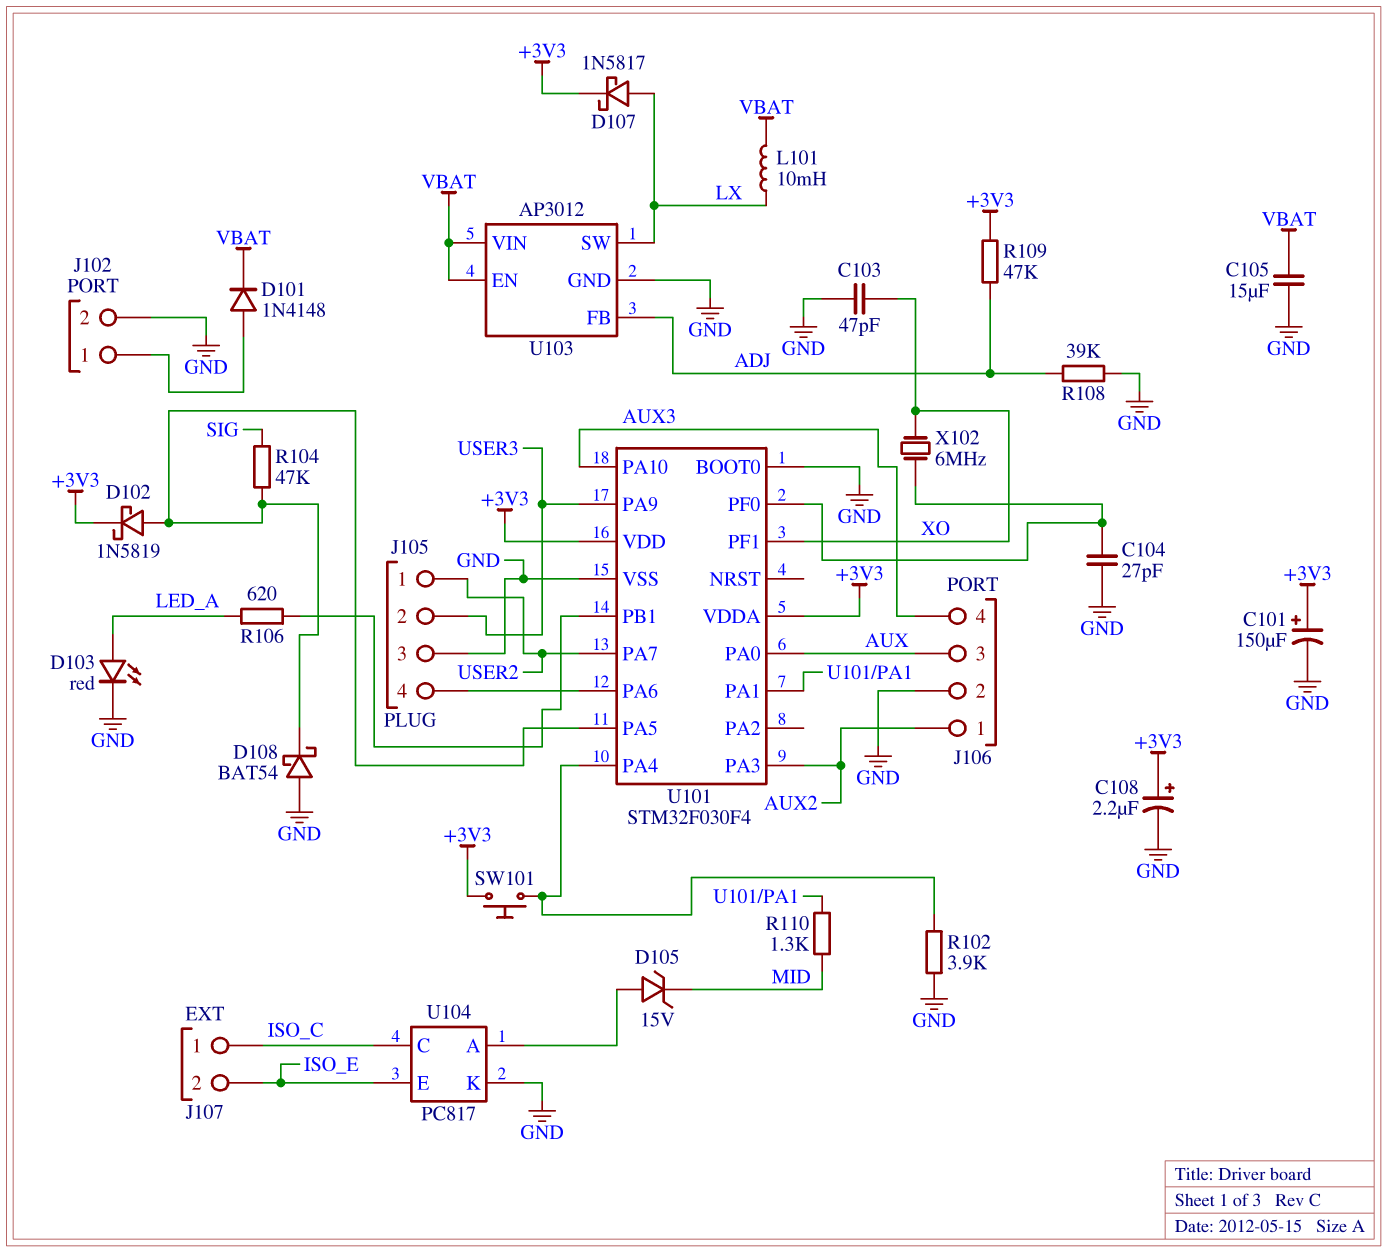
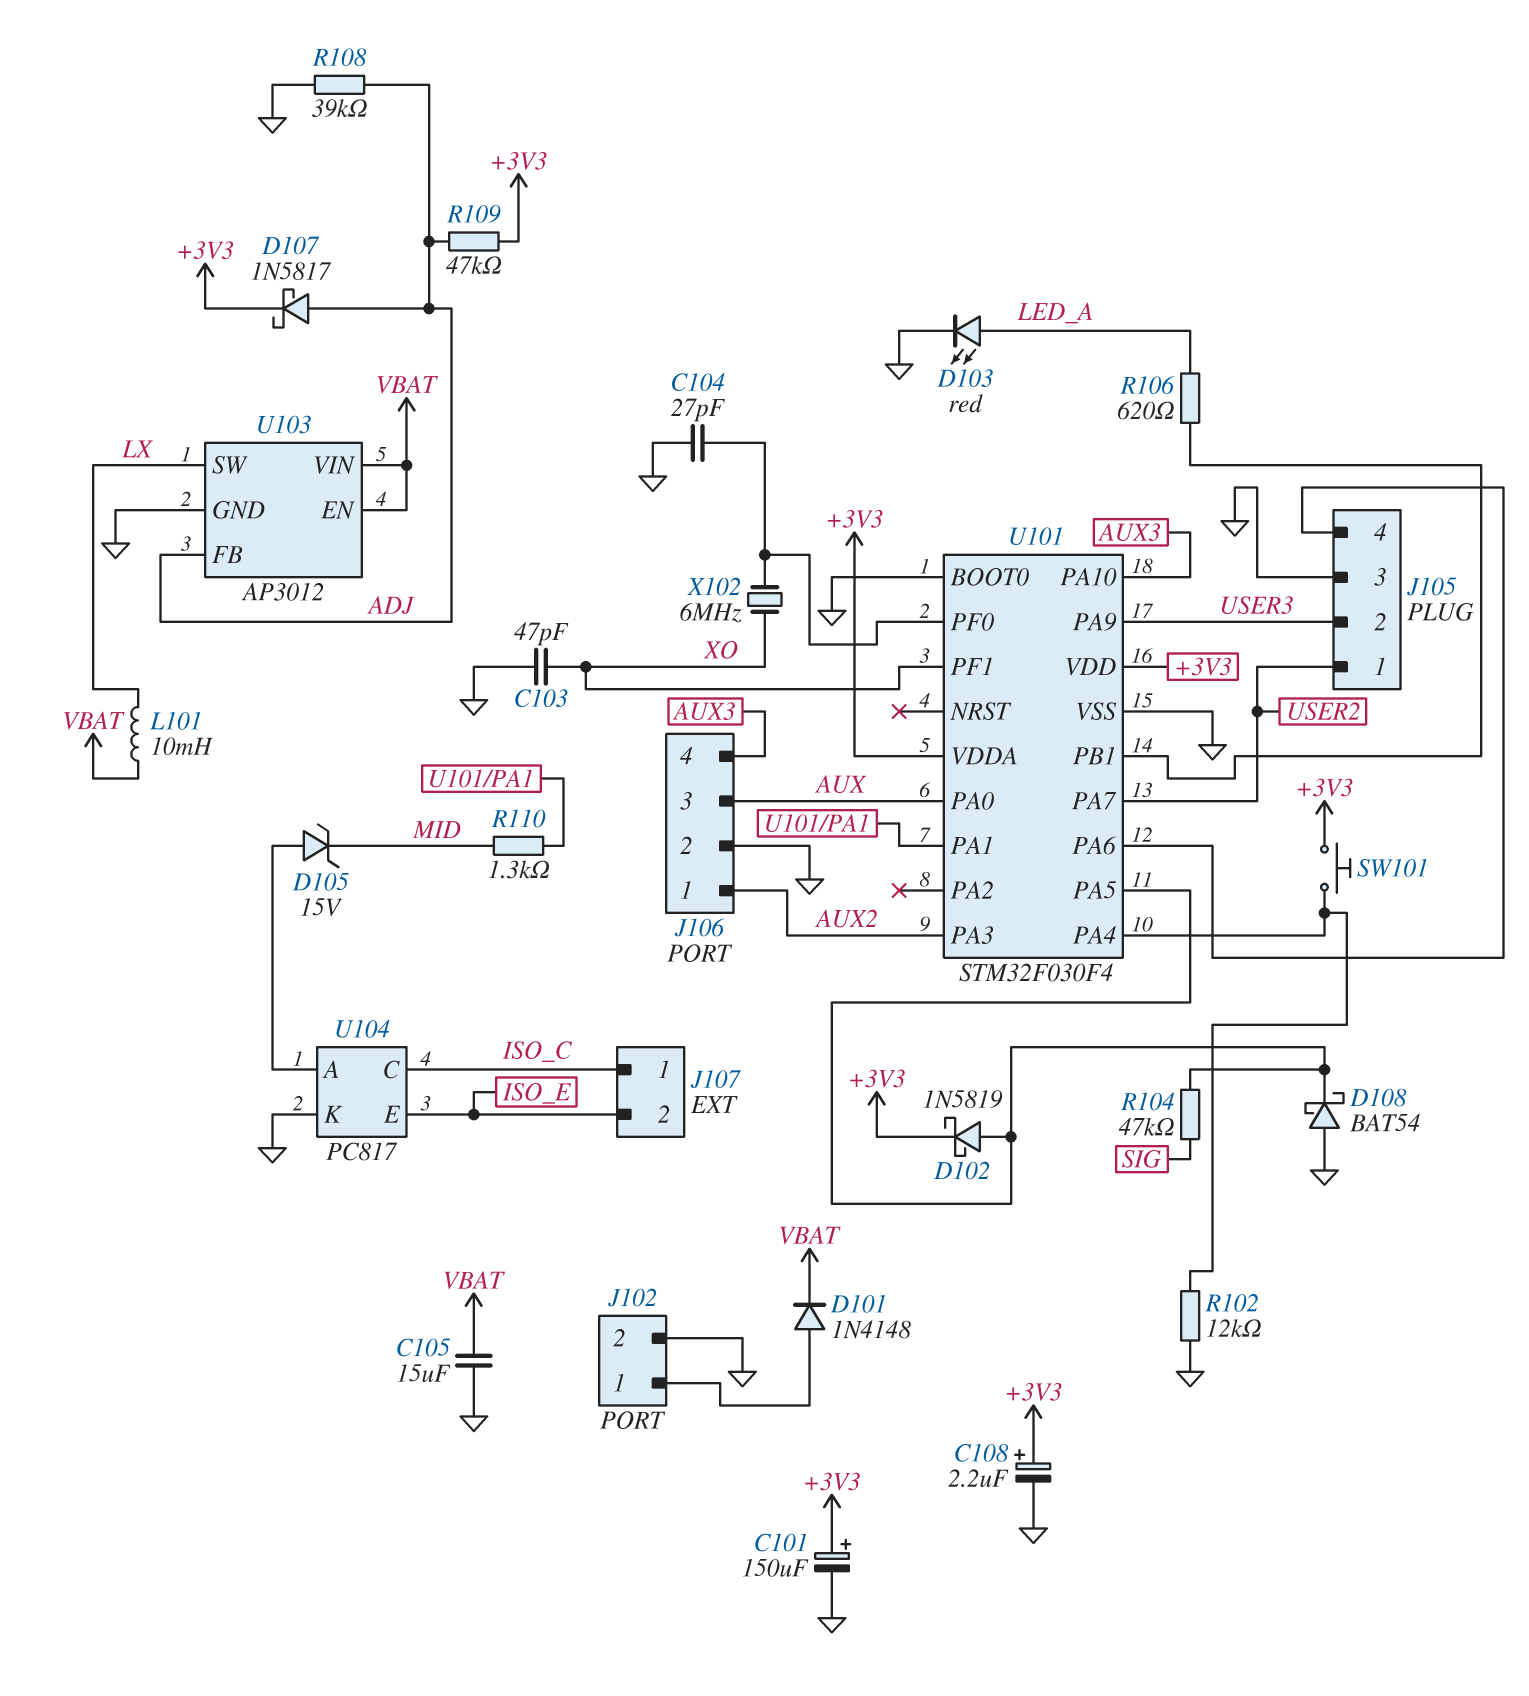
D107: schottky 1N5817 (A LX, K +3V3) -> schottky 1N5817 (A ADJ, K +3V3)
R102: 3.9k (GND, U101/PA4) -> 12k (GND, U101/PA4)

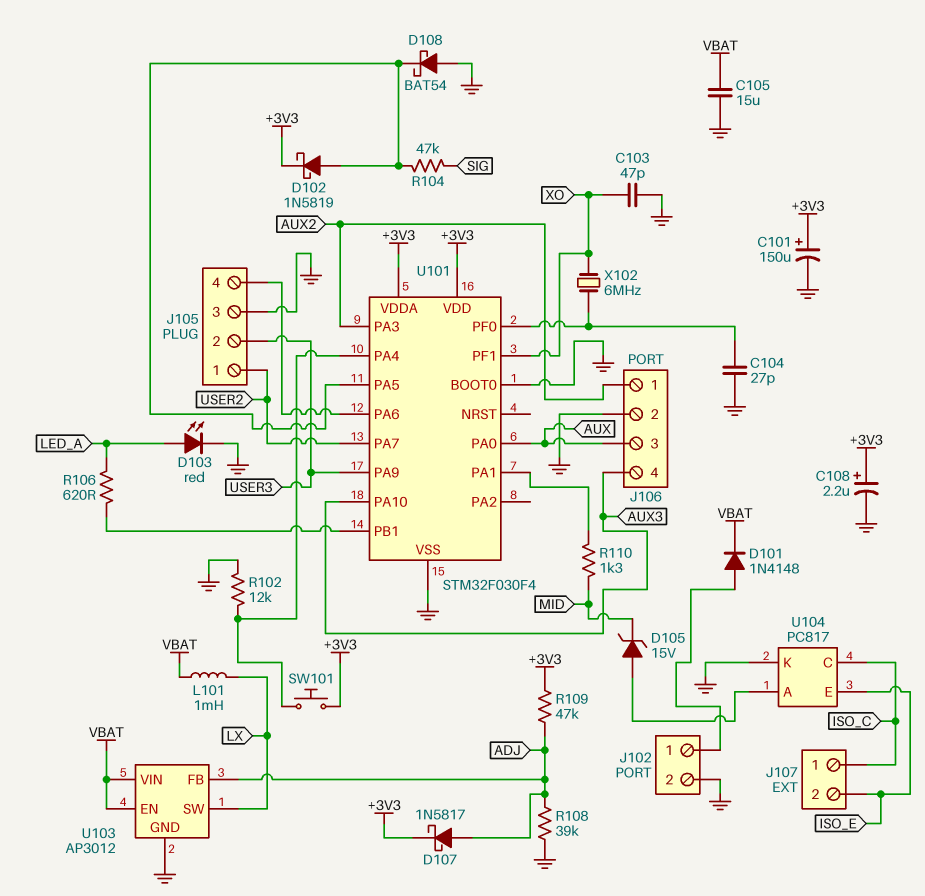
L101: 10mH (LX, VBAT) -> 1mH (LX, VBAT)

